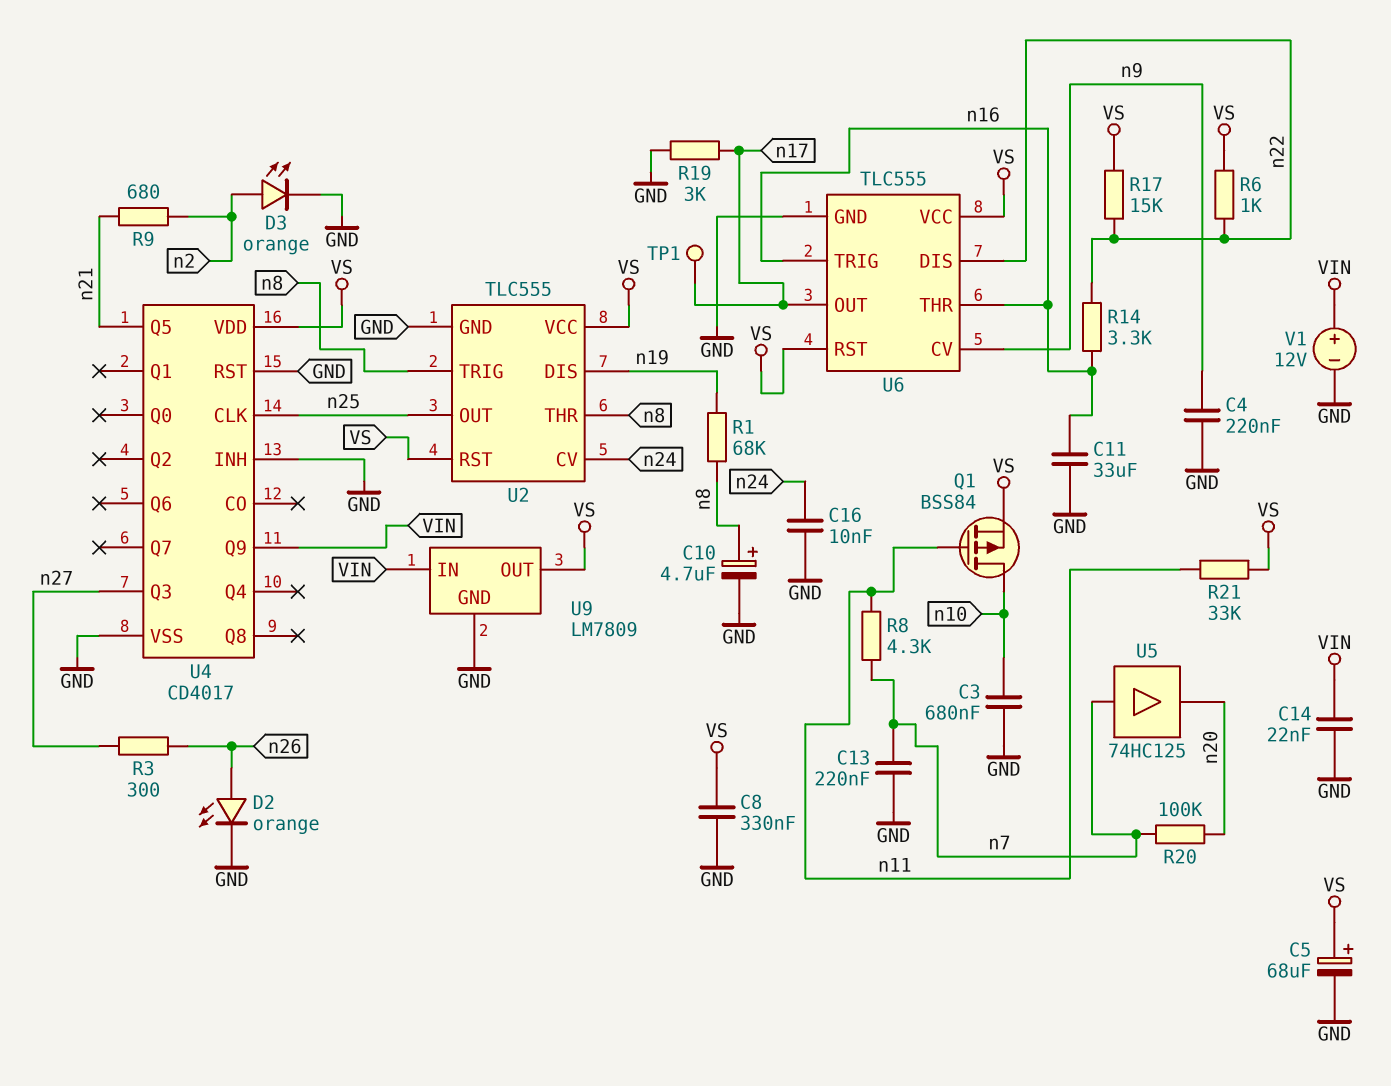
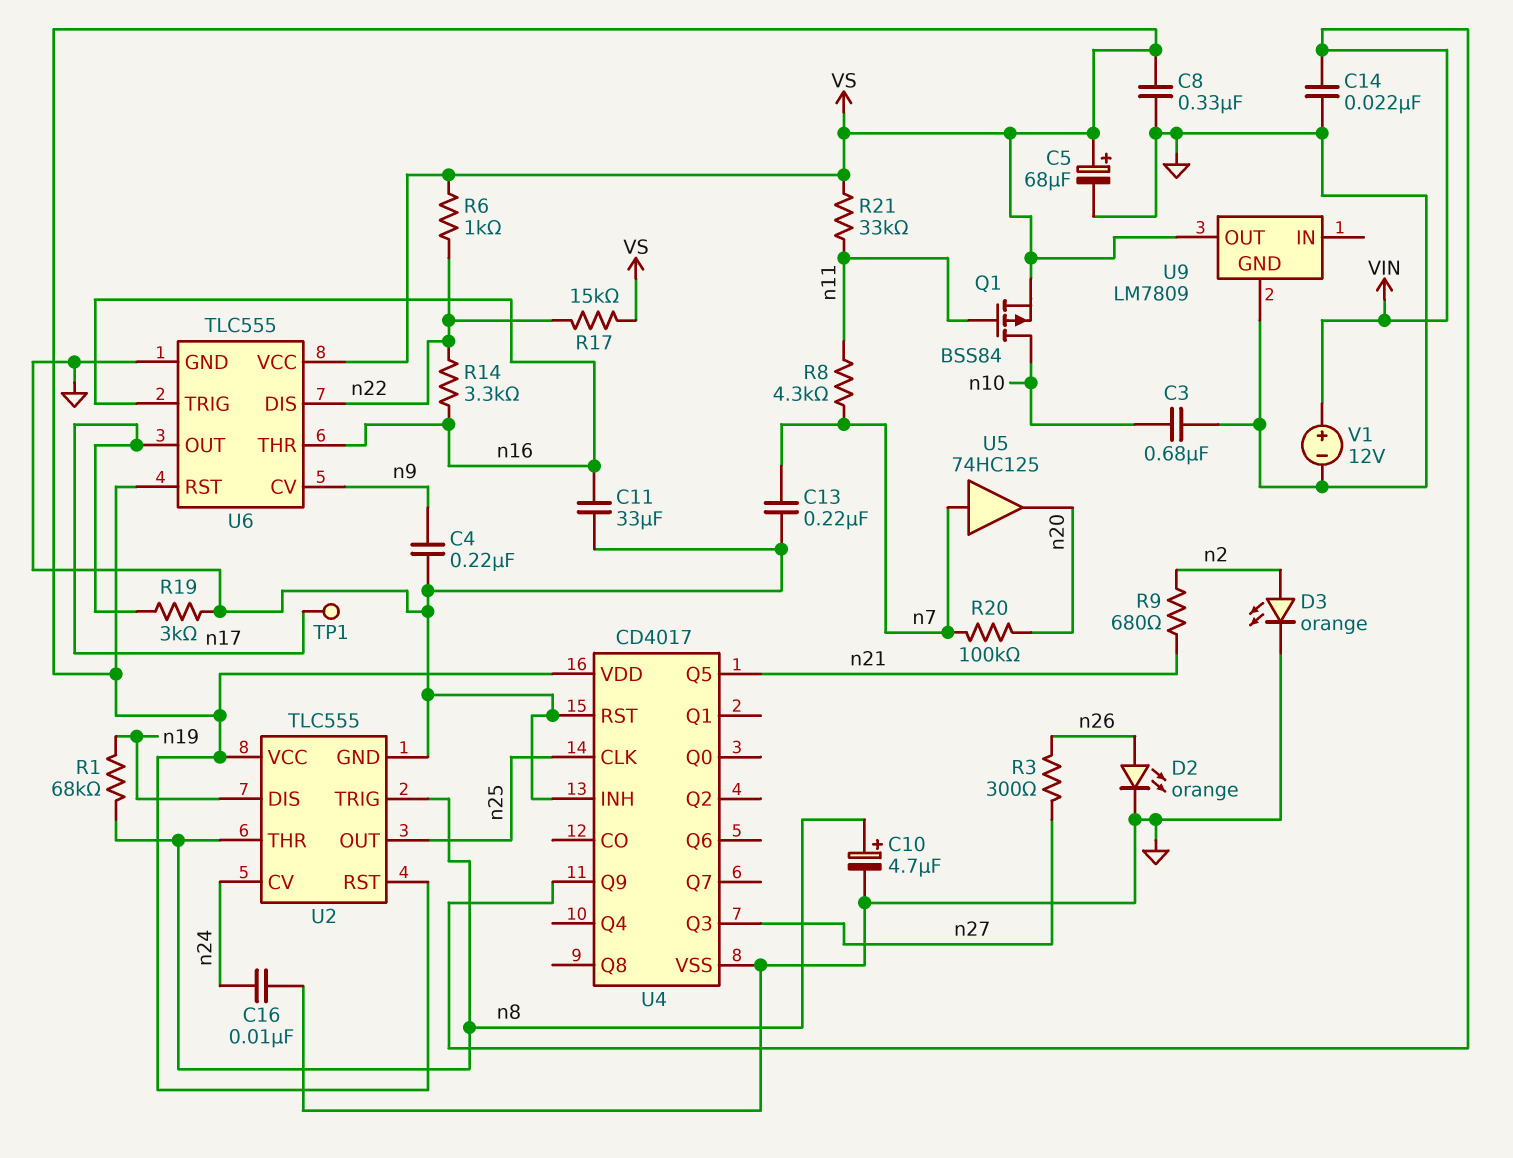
U9 pin IN: VIN -> none

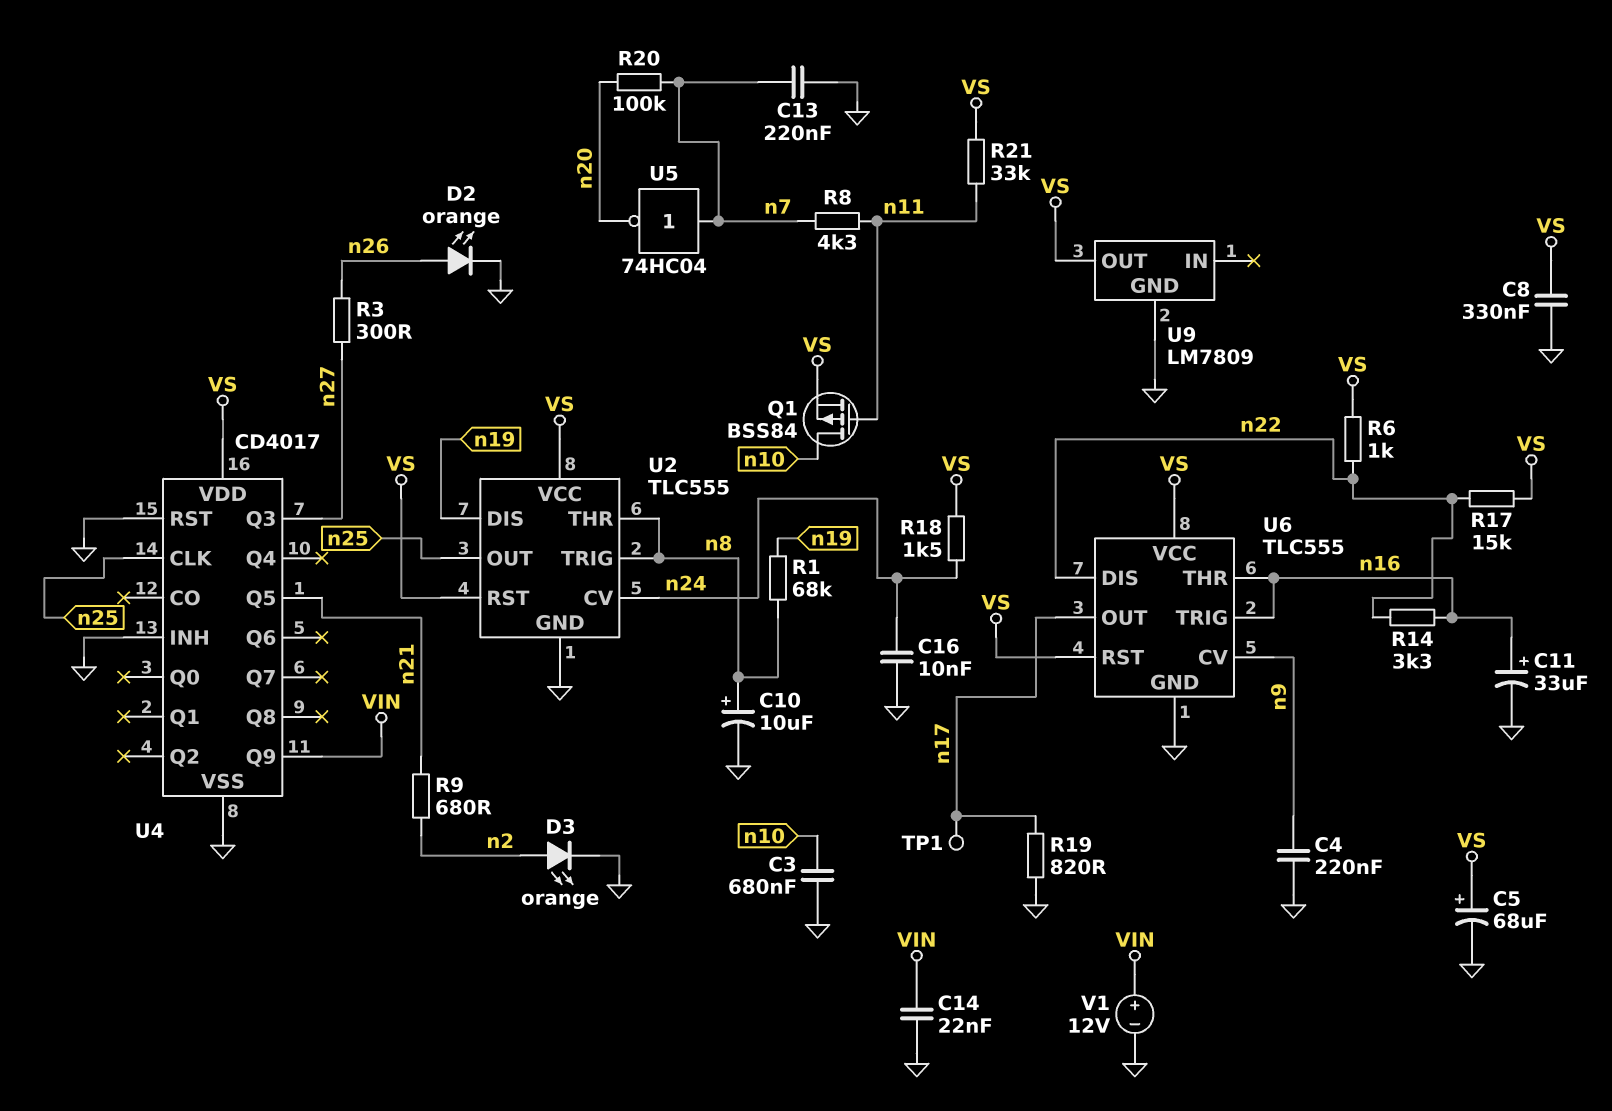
C10: 4.7uF (plus n8, minus GND) -> 10uF (plus n8, minus GND)
C11: 33uF (GND, n16) -> 33uF (plus n16, minus GND)
R18: none -> 1.5k (VS, n24)
R19: 3k (GND, n17) -> 820 (GND, n17)
U5: buffer 74HC125 (in n7, out n20) -> NOT 74HC04 (in n7, out n20)

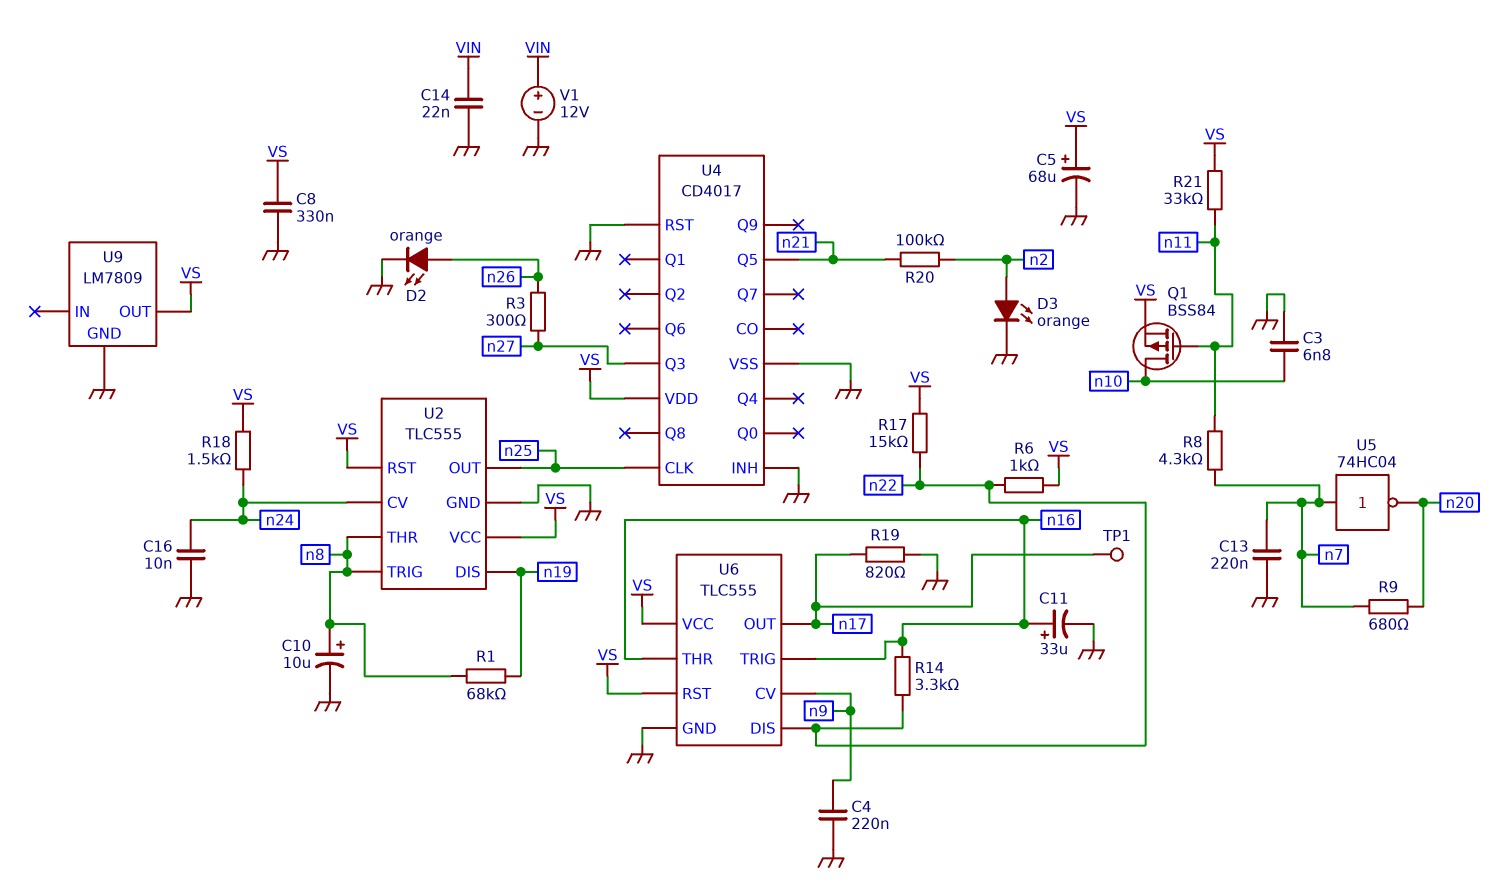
C3: 680nF (GND, n10) -> 6.8nF (GND, n10)
R9: 680 (n2, n21) -> 680 (n7, n20)
R20: 100k (n7, n20) -> 100k (n2, n21)
U4 pin Q9: VIN -> none

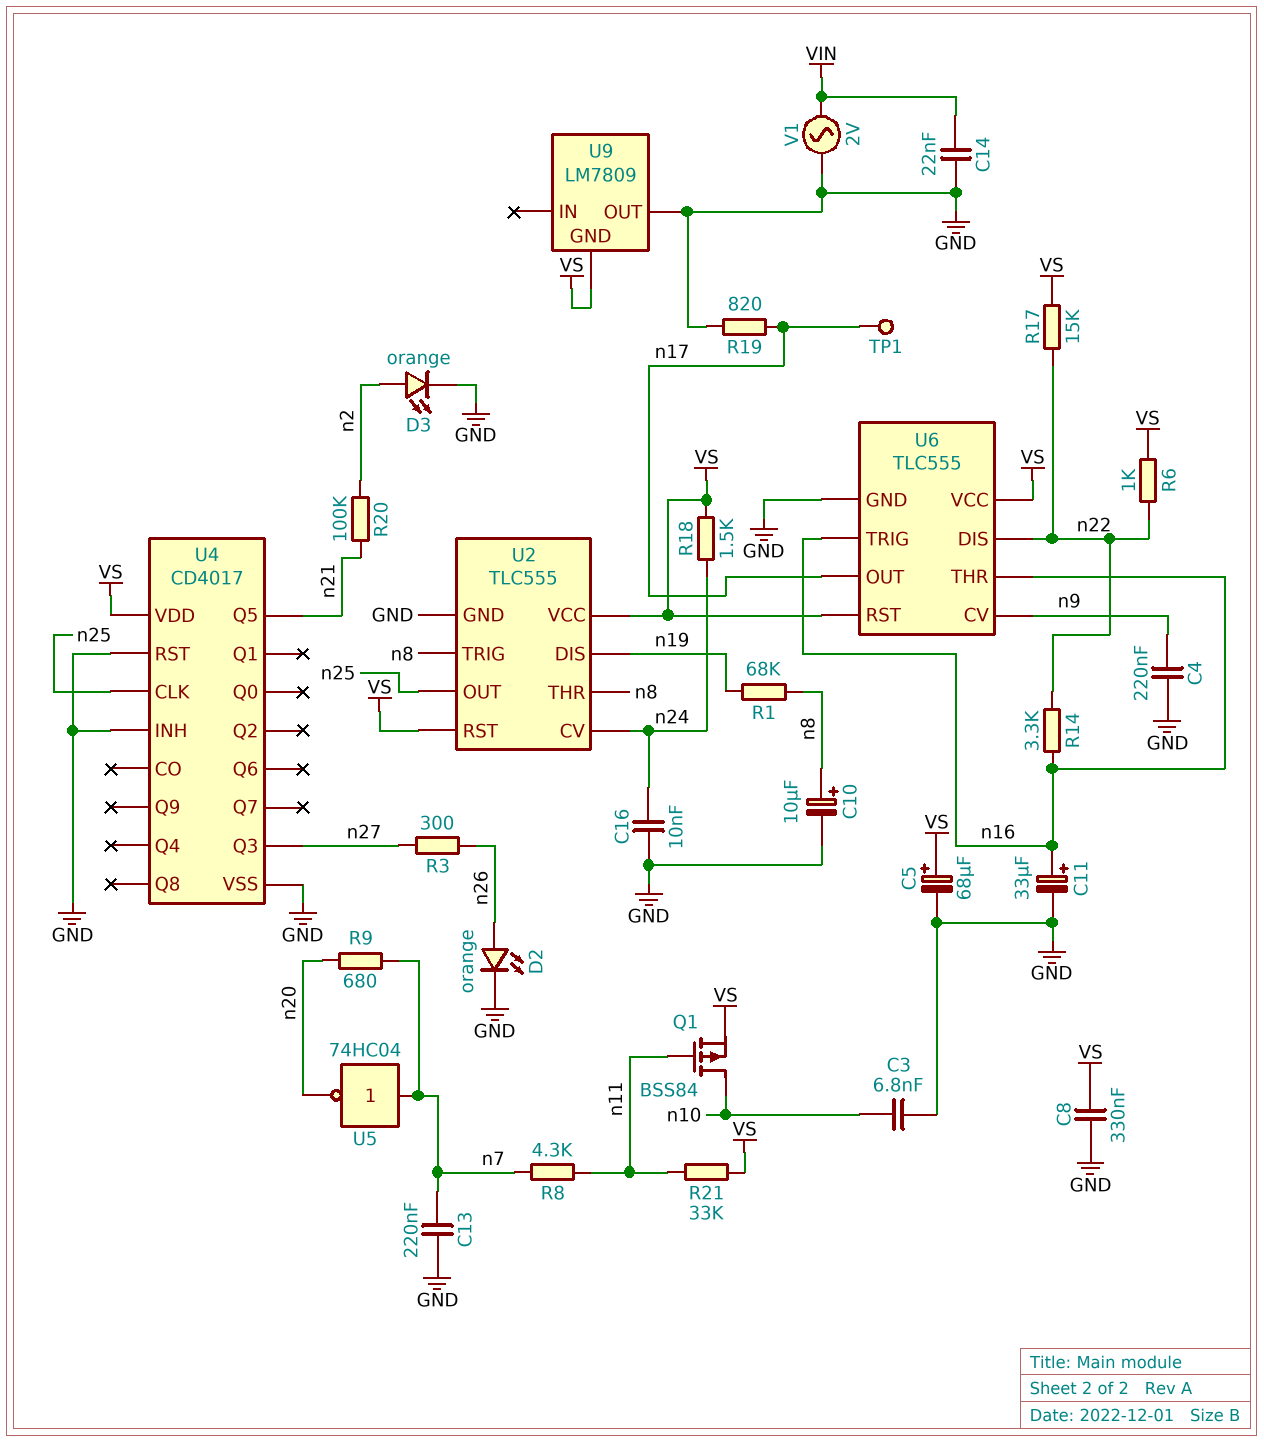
U9 pin GND: GND -> VS
U9 pin OUT: VS -> GND
V1: 12V (plus VIN, minus GND) -> AC 2V (GND, VIN)

